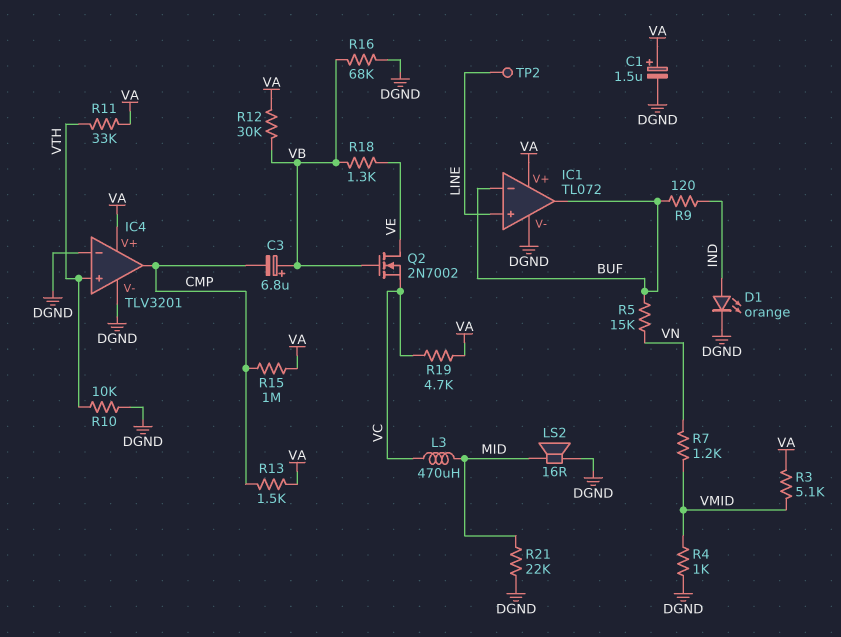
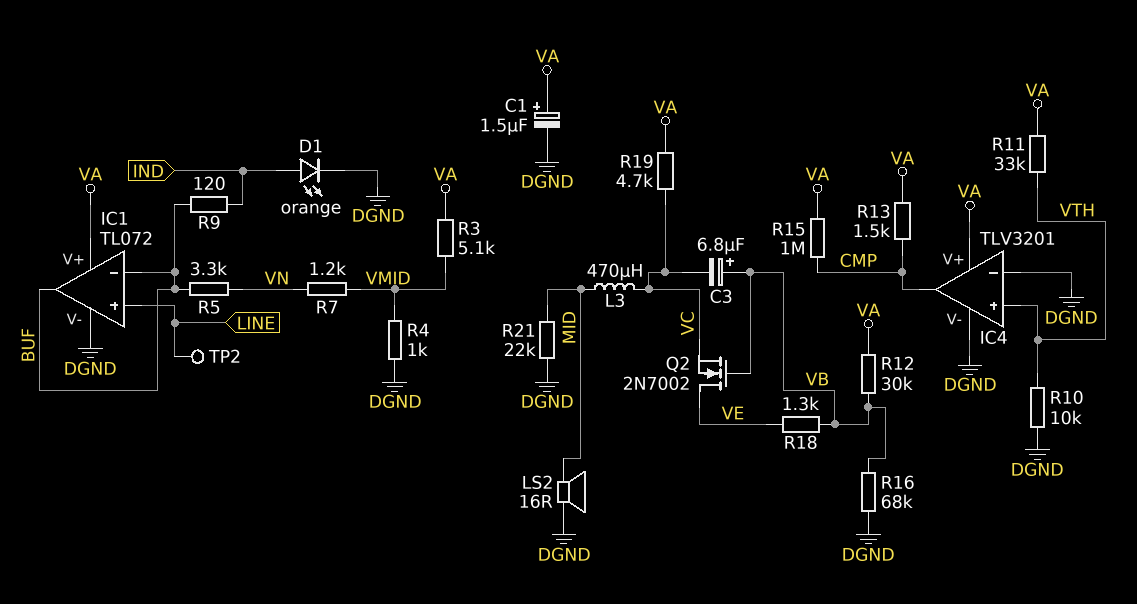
C3: 6.8uF (plus VB, minus CMP) -> 6.8uF (plus VB, minus VC)
R5: 15k (BUF, VN) -> 3.3k (BUF, VN)

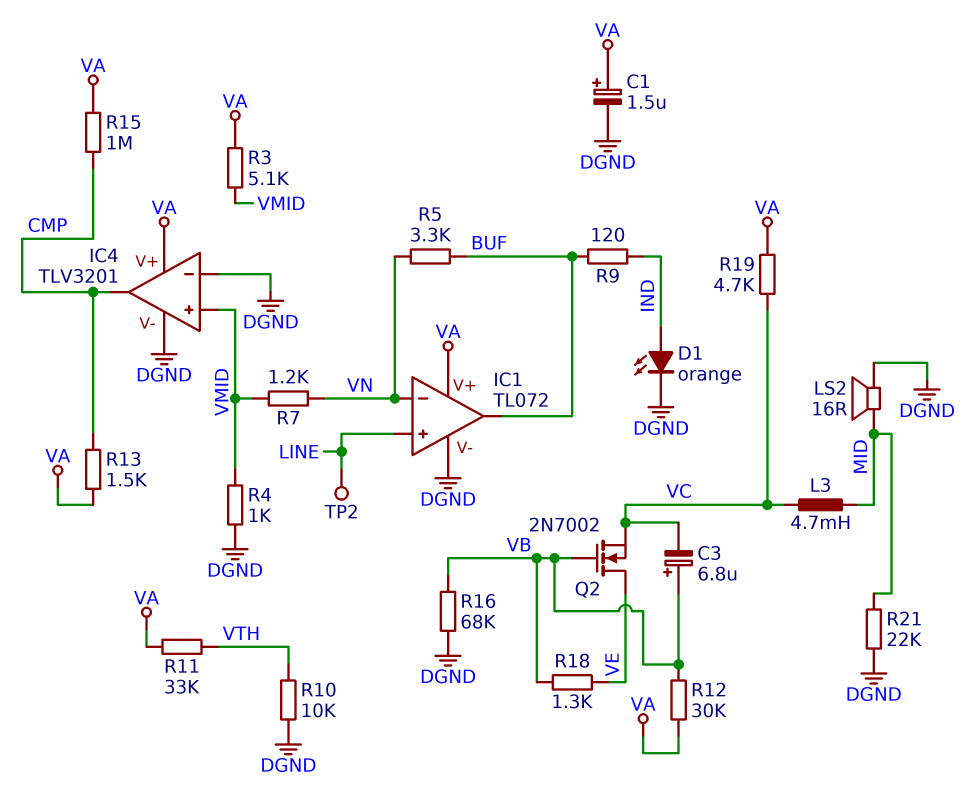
IC1 pin in-: BUF -> VN
IC4 pin in+: VTH -> VMID
L3: 470uH (MID, VC) -> 4.7mH (MID, VC)

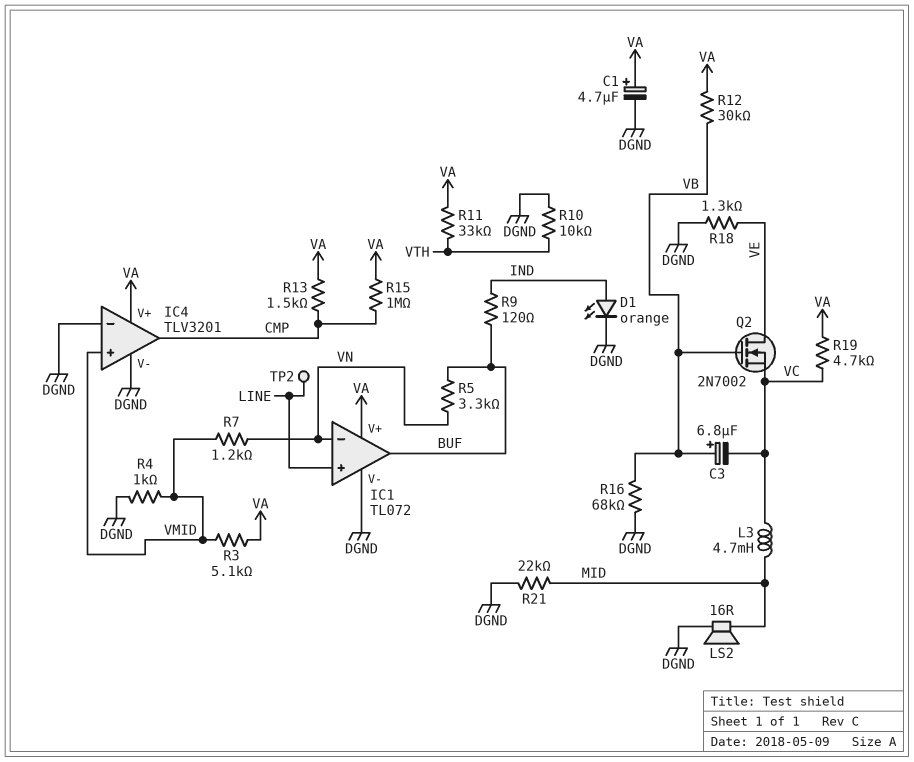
C1: 1.5uF (plus VA, minus DGND) -> 4.7uF (plus VA, minus DGND)
R18: 1.3k (VB, VE) -> 1.3k (DGND, VE)

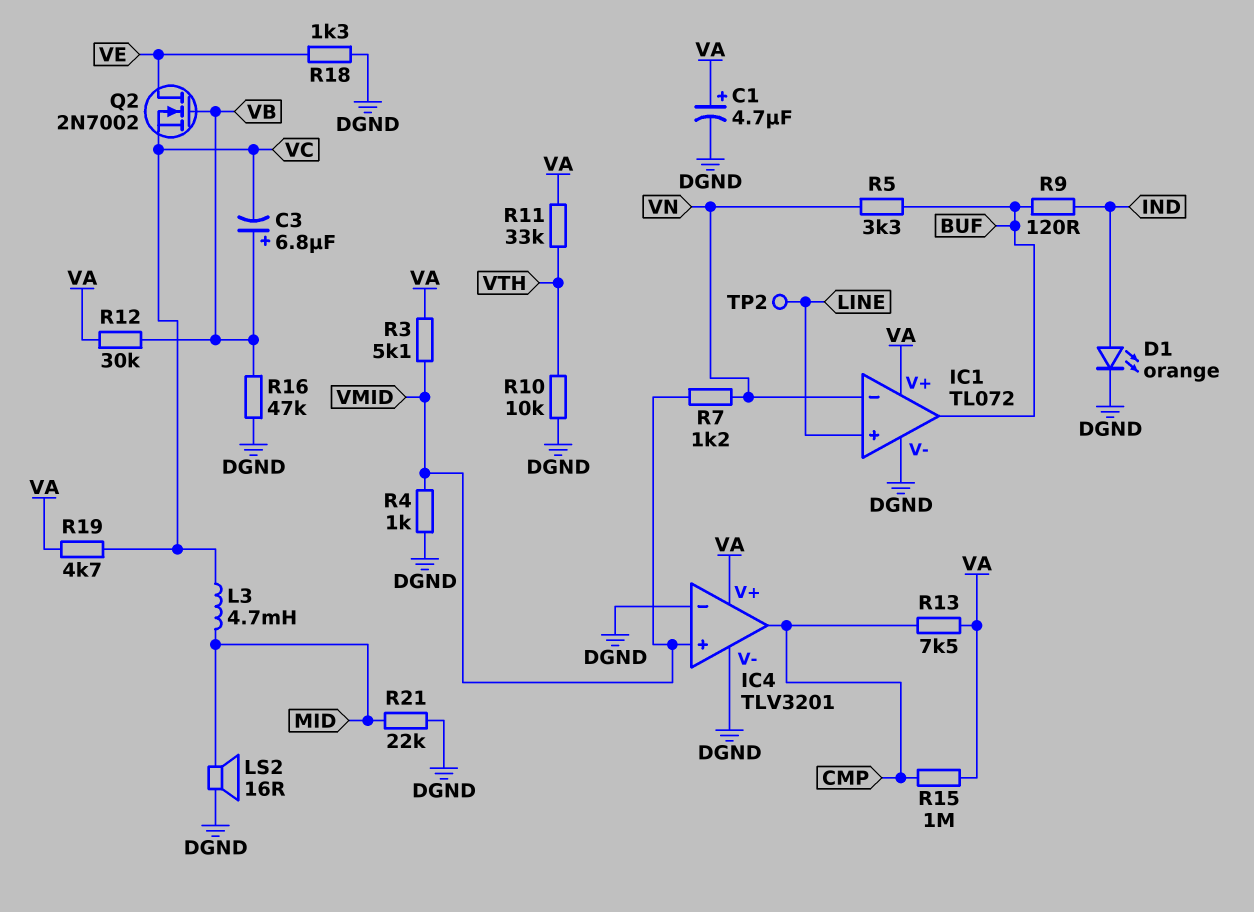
R13: 1.5k (CMP, VA) -> 7.5k (CMP, VA)
R16: 68k (DGND, VB) -> 47k (DGND, VB)

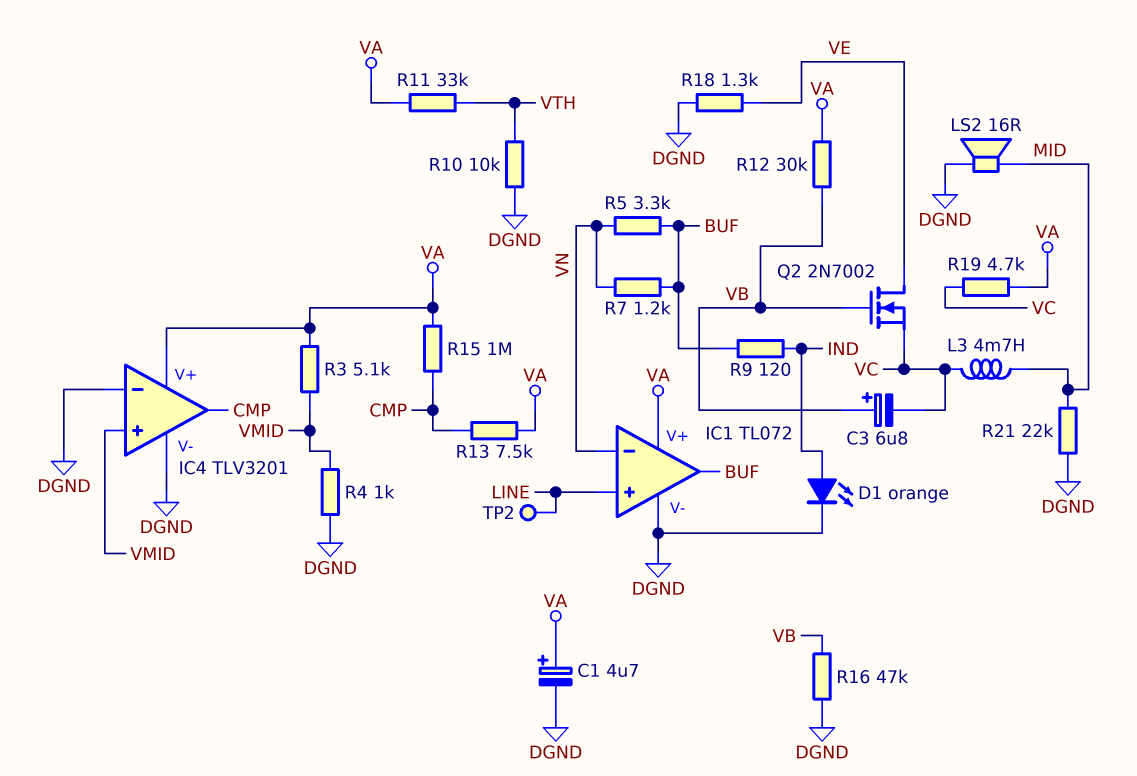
R7: 1.2k (VMID, VN) -> 1.2k (BUF, VN)

